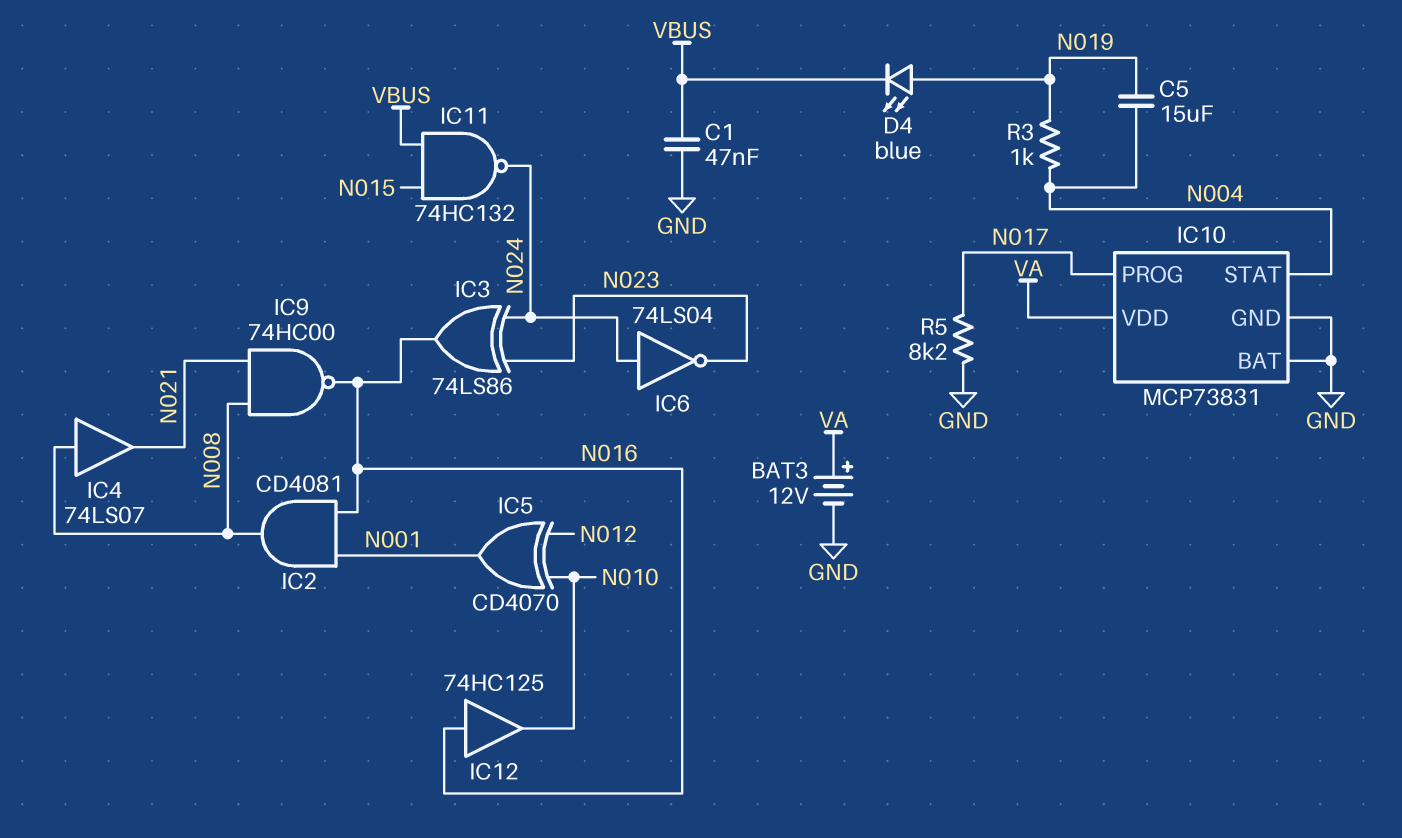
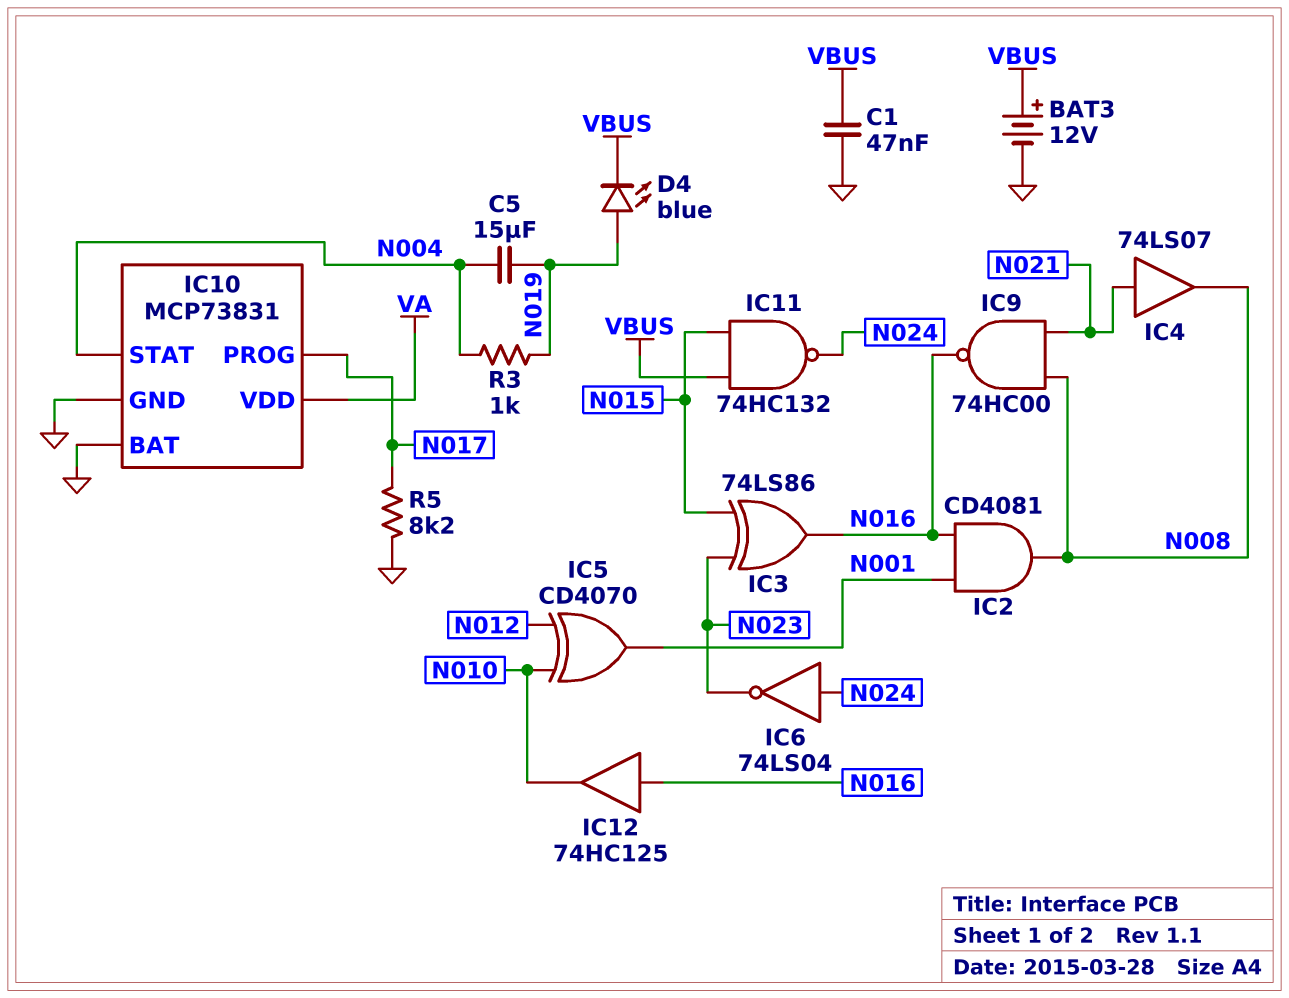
BAT3: 12V (plus VA, minus GND) -> 12V (plus VBUS, minus GND)
IC3: XOR 74LS86 (in N023, in N024, out N016) -> XOR 74LS86 (in N015, in N023, out N016)
IC4: buffer 74LS07 (in N008, out N021) -> buffer 74LS07 (in N021, out N008)

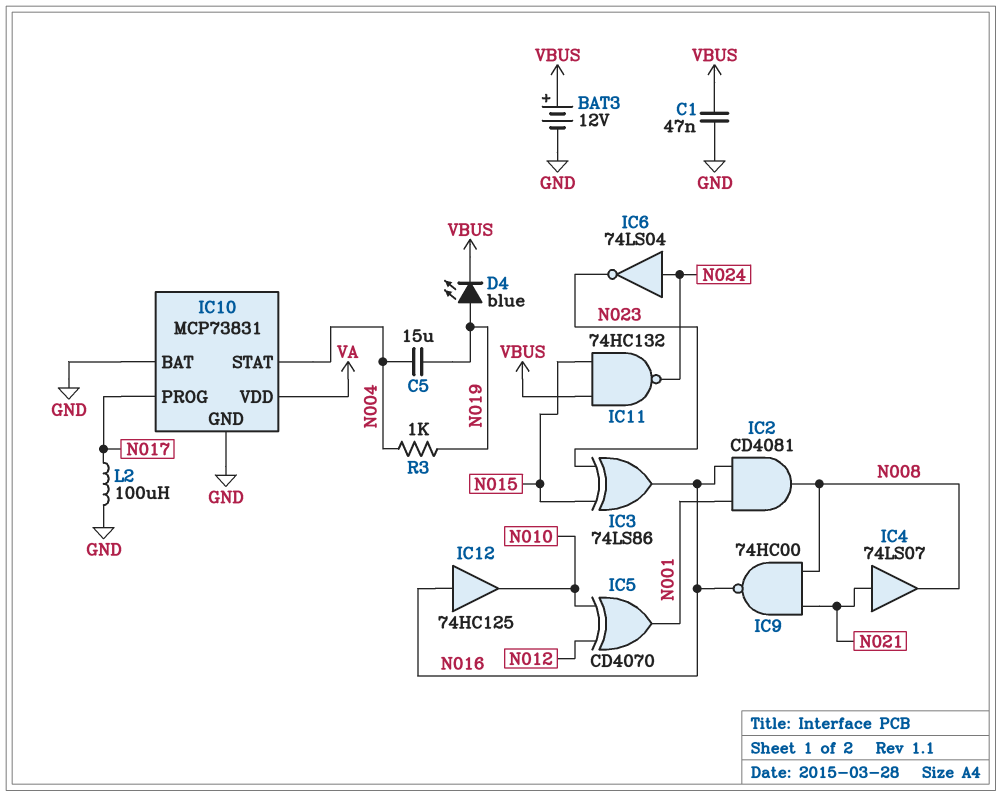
L2: none -> 100uH (GND, N017)
R5: 8.2k (GND, N017) -> none

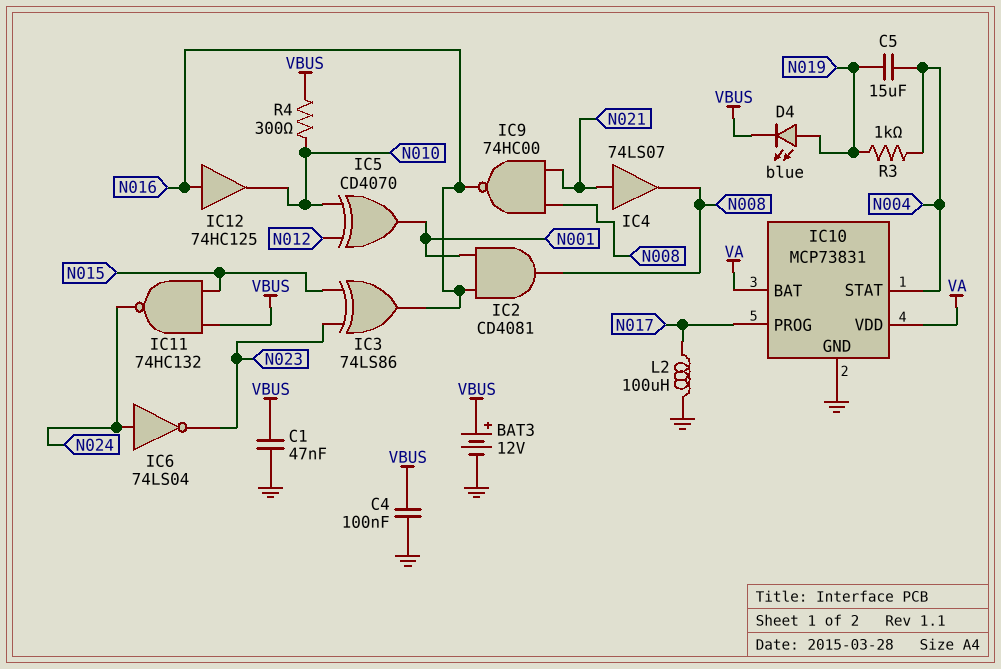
C4: none -> 100nF (GND, VBUS)
IC10 pin BAT: GND -> VA
R4: none -> 300 (N010, VBUS)

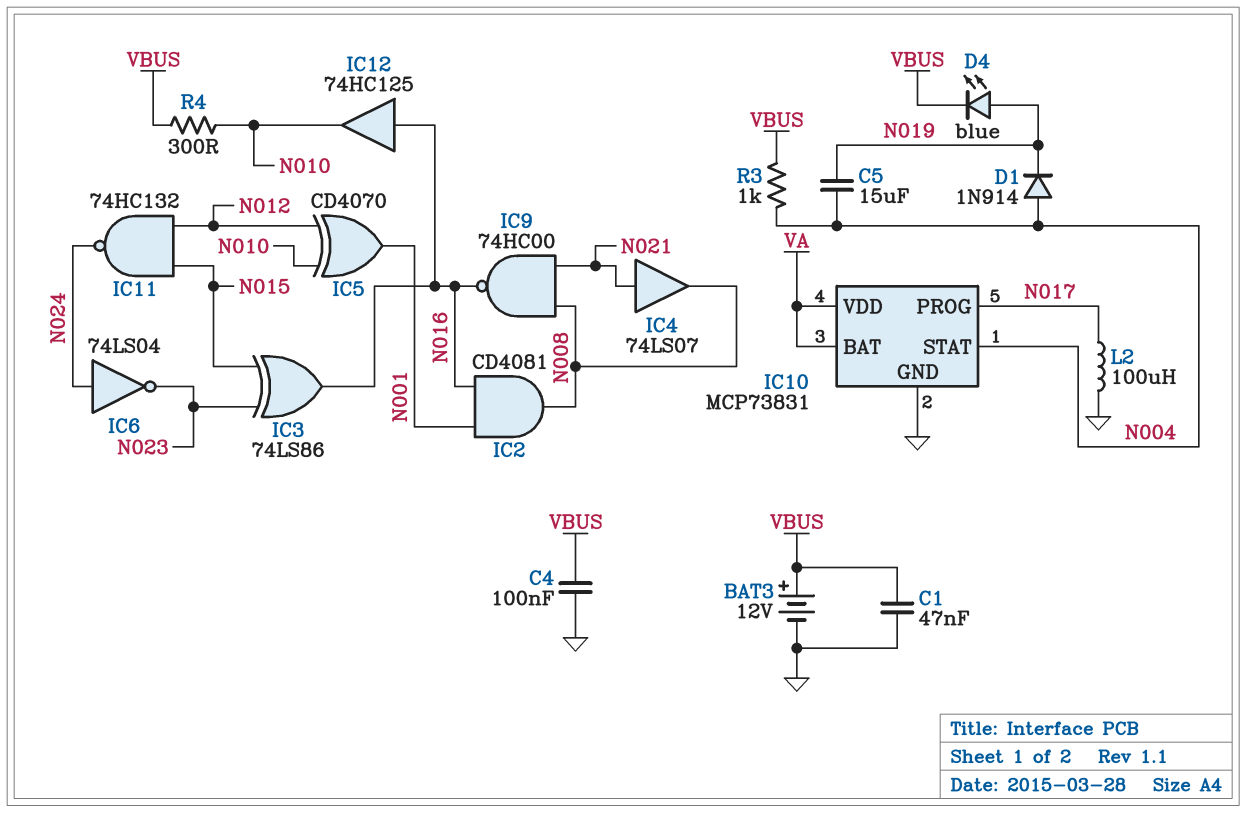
D1: none -> diode 1N914 (A N004, K N019)
IC11: NAND 74HC132 (in N015, in VBUS, out N024) -> NAND 74HC132 (in N012, in N015, out N024)
R3: 1k (N004, N019) -> 1k (N004, VBUS)

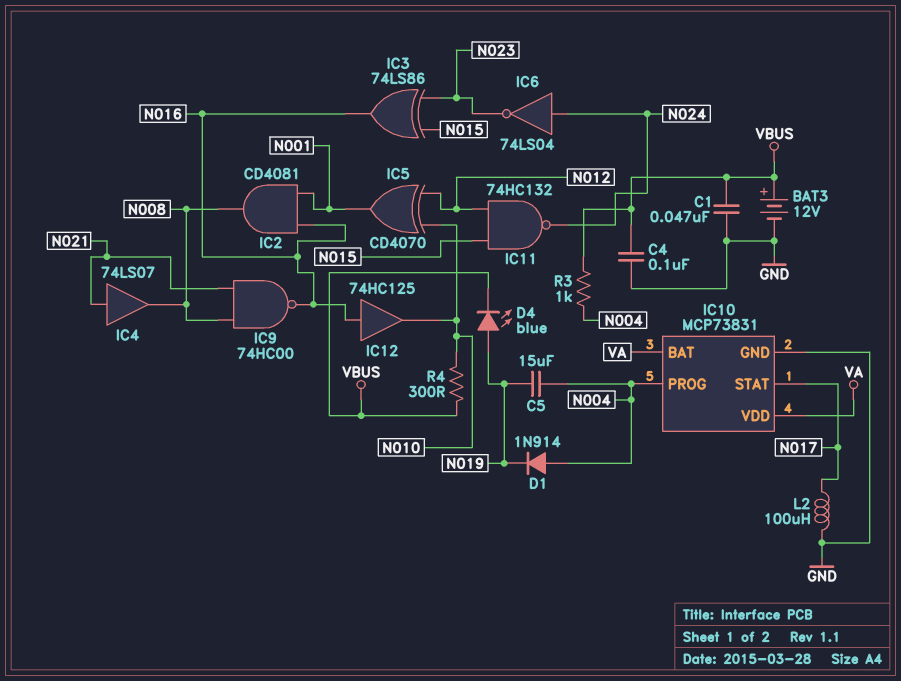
IC10 pin PROG: N017 -> N004
IC10 pin STAT: N004 -> N017

